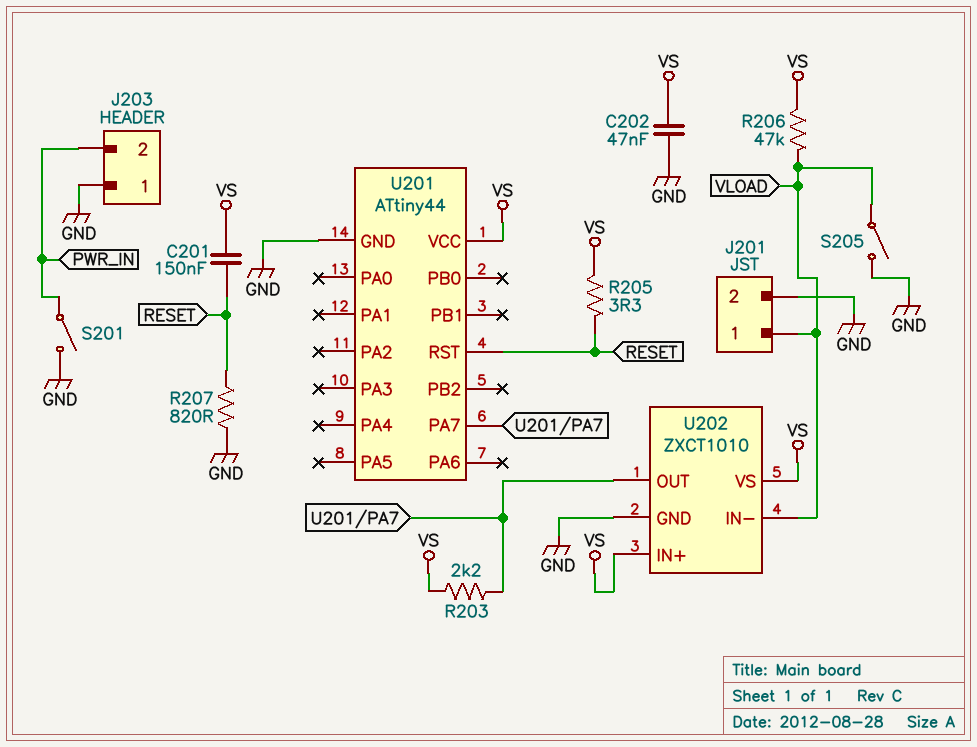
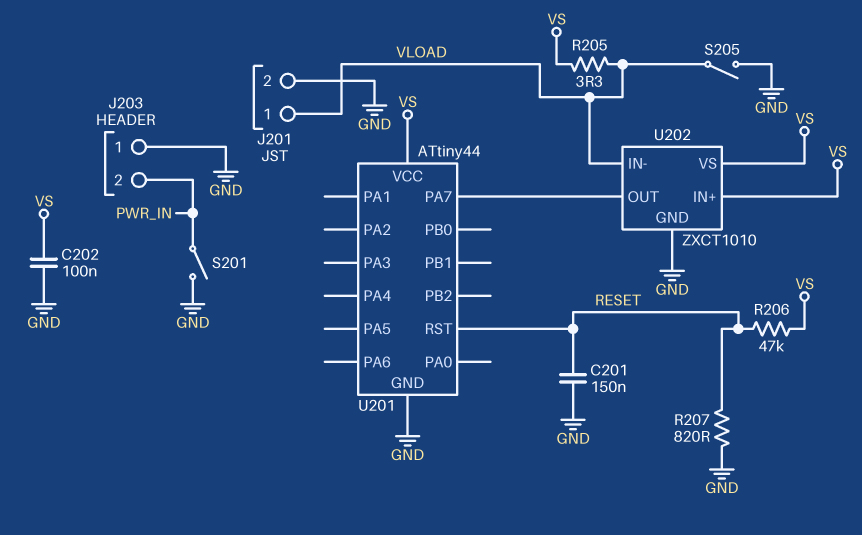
C201: 150nF (RESET, VS) -> 150nF (GND, RESET)
C202: 47nF (GND, VS) -> 100nF (GND, VS)
R203: 2.2k (U201/PA7, VS) -> none
R205: 3.3 (RESET, VS) -> 3.3 (VLOAD, VS)
R206: 47k (VLOAD, VS) -> 47k (RESET, VS)

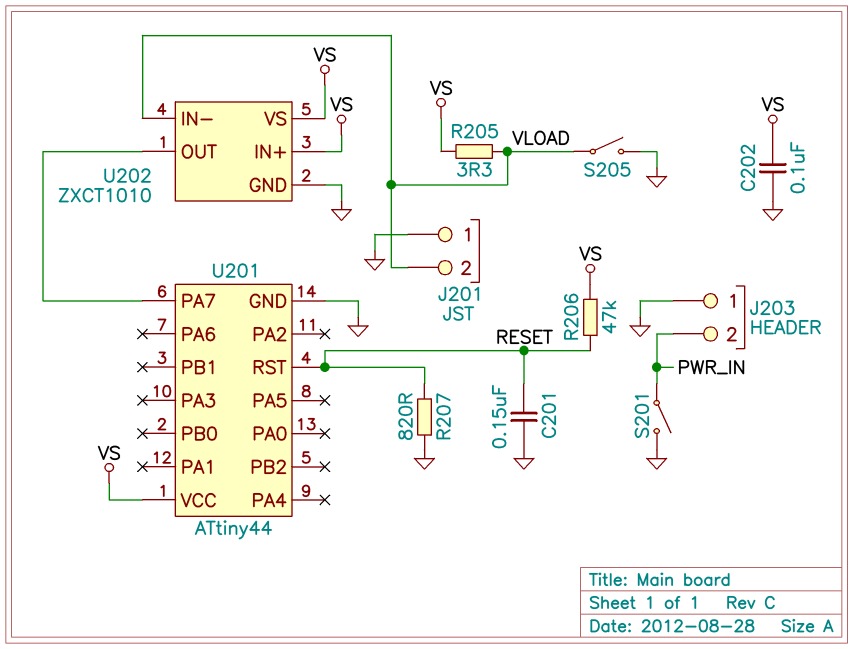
J201 pin 1: VLOAD -> GND
J201 pin 2: GND -> VLOAD

